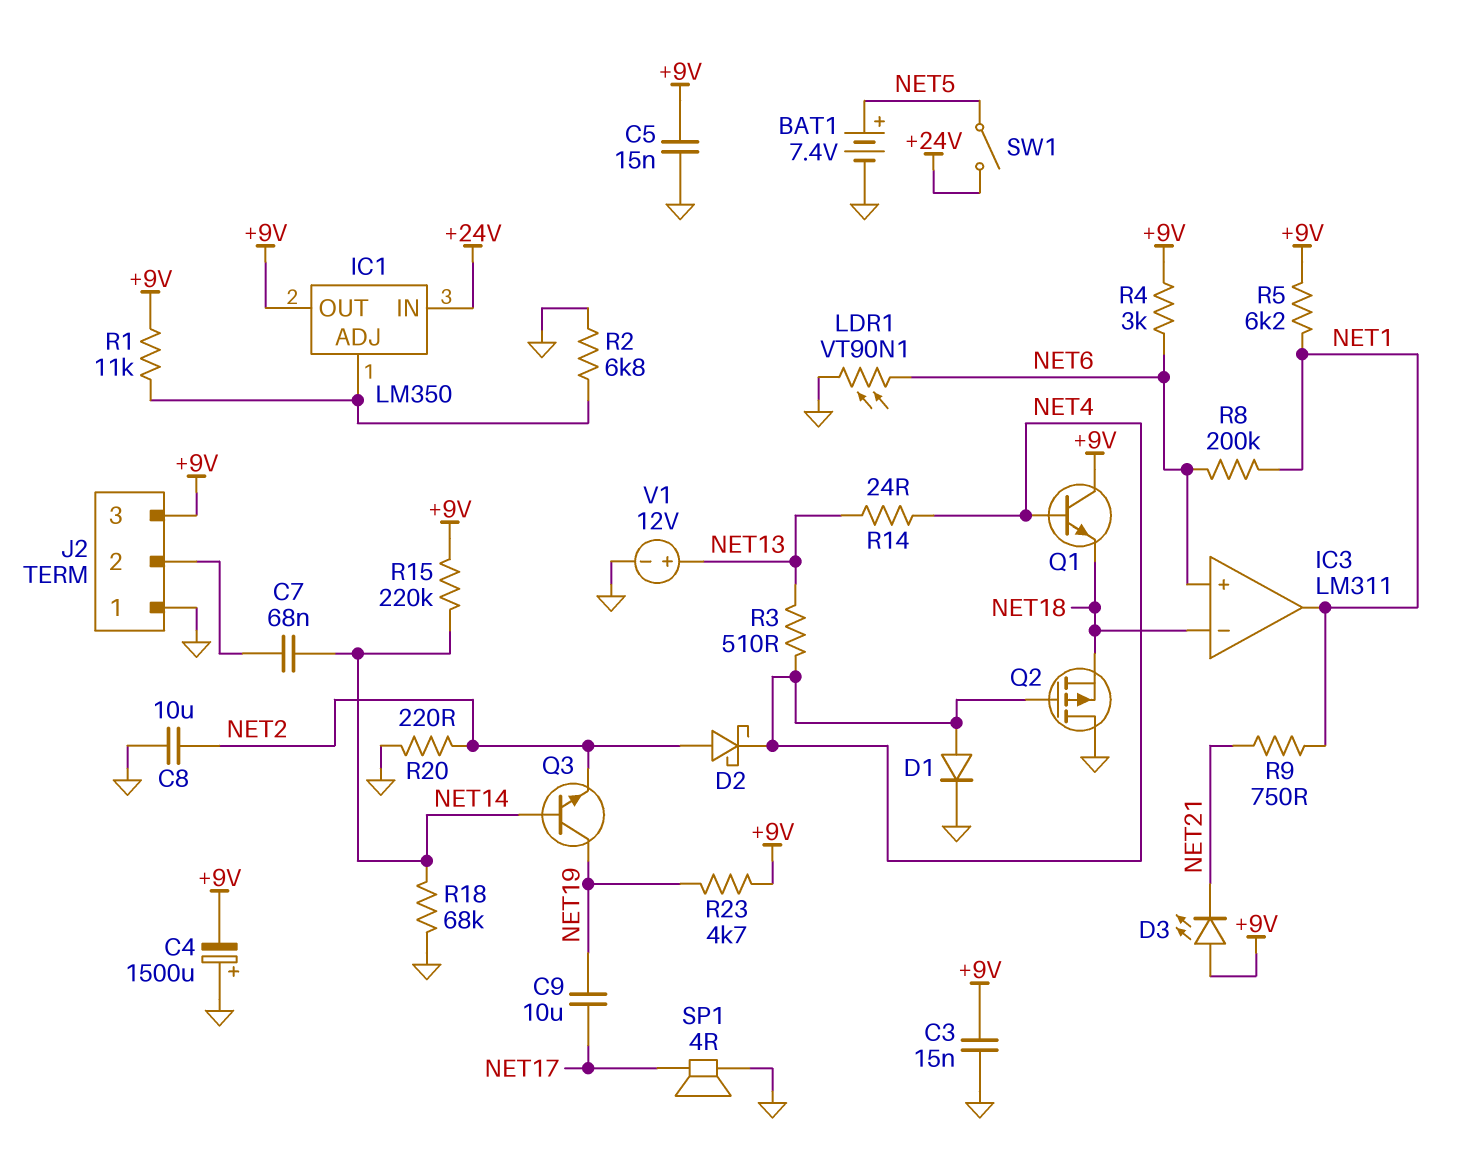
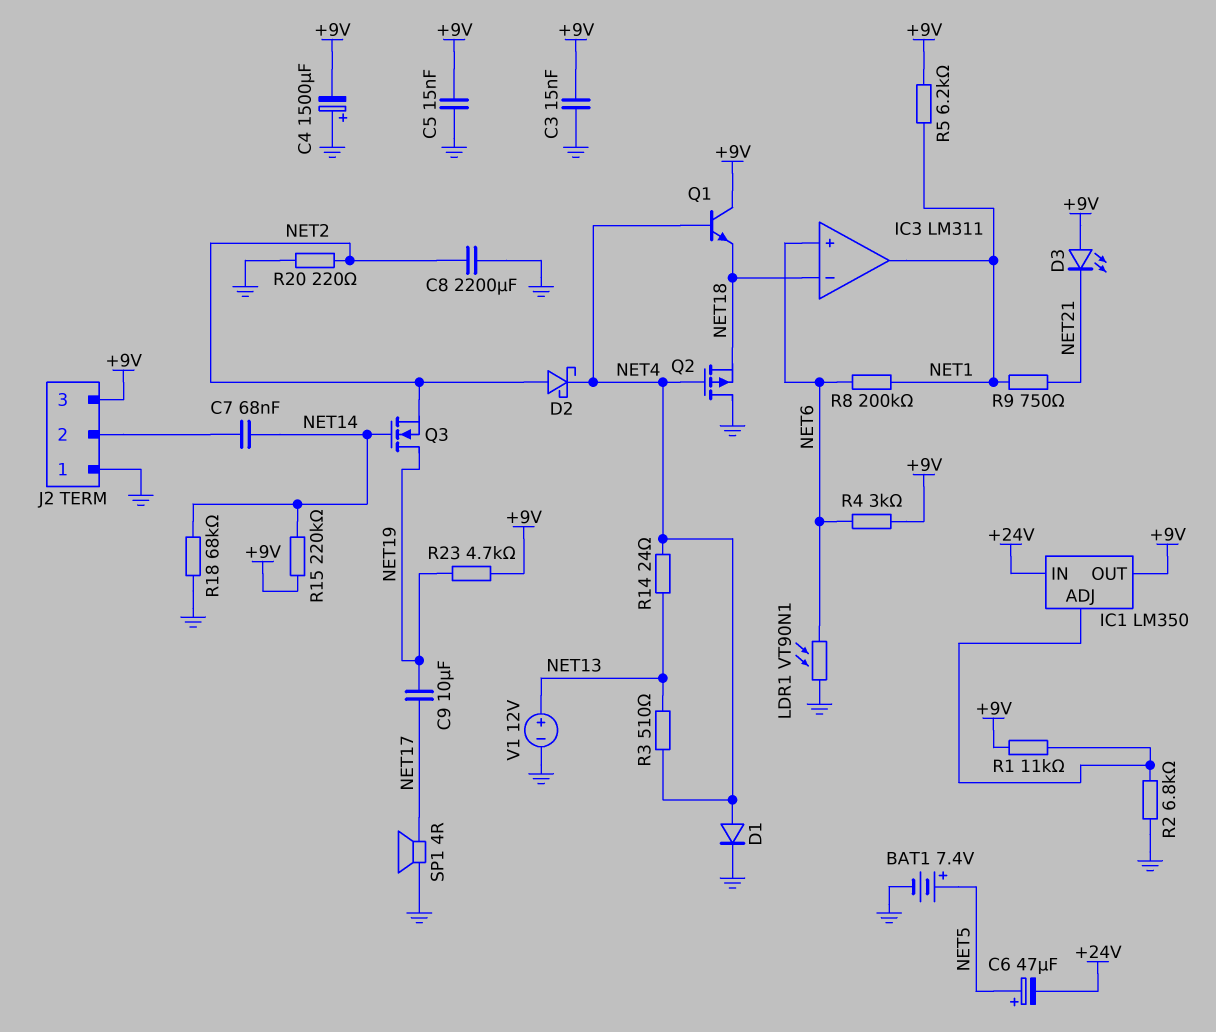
C6: none -> 47uF (plus NET5, minus +24V)
C8: 10uF (GND, NET2) -> 2200uF (GND, NET2)
Q3: NPN (B NET14, C NET19, E NET2) -> NMOS (G NET14, D NET19, S NET2)
SW1: switch (+24V, NET5) -> none

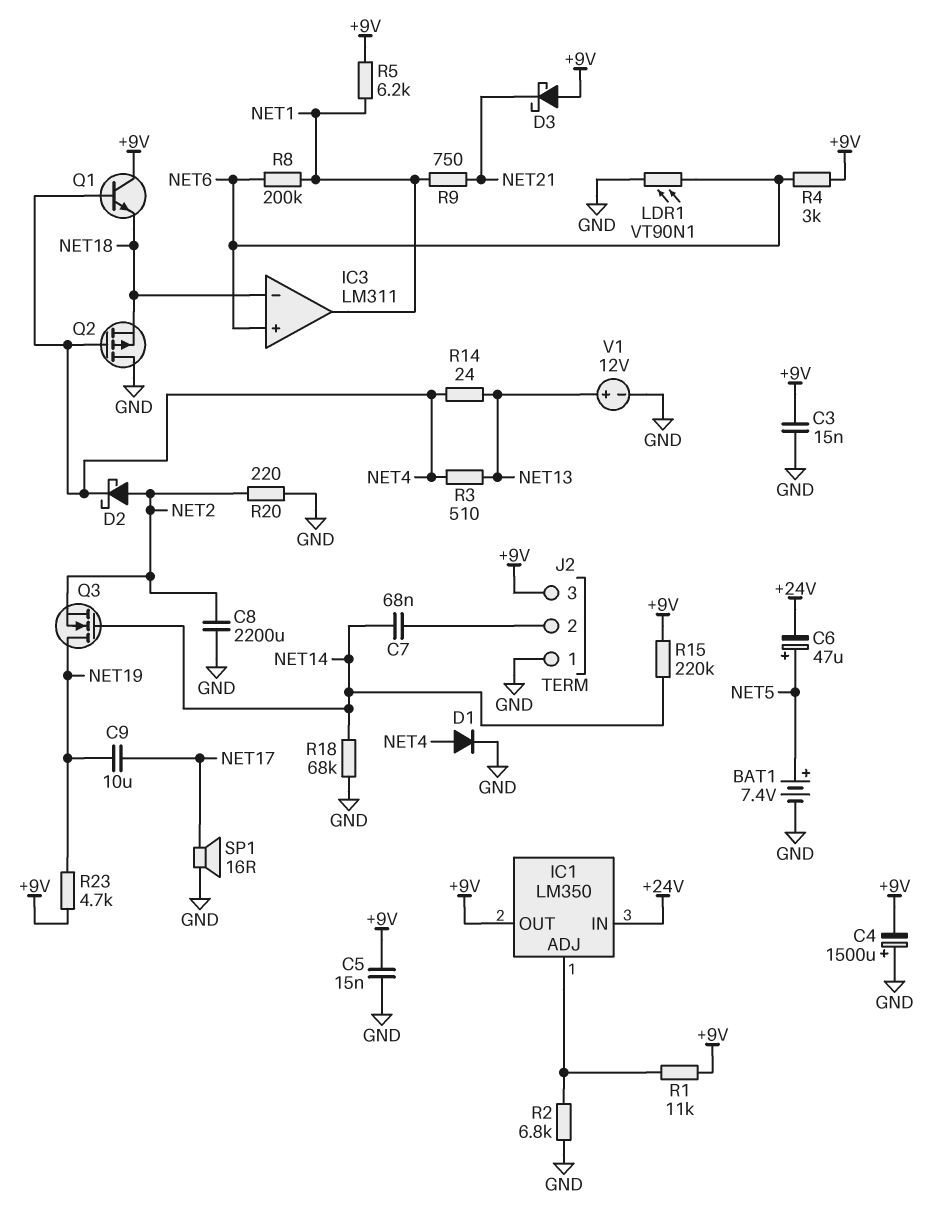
D3: LED (A +9V, K NET21) -> schottky (A +9V, K NET21)
SP1: speaker 4R (GND, NET17) -> speaker 16R (GND, NET17)

